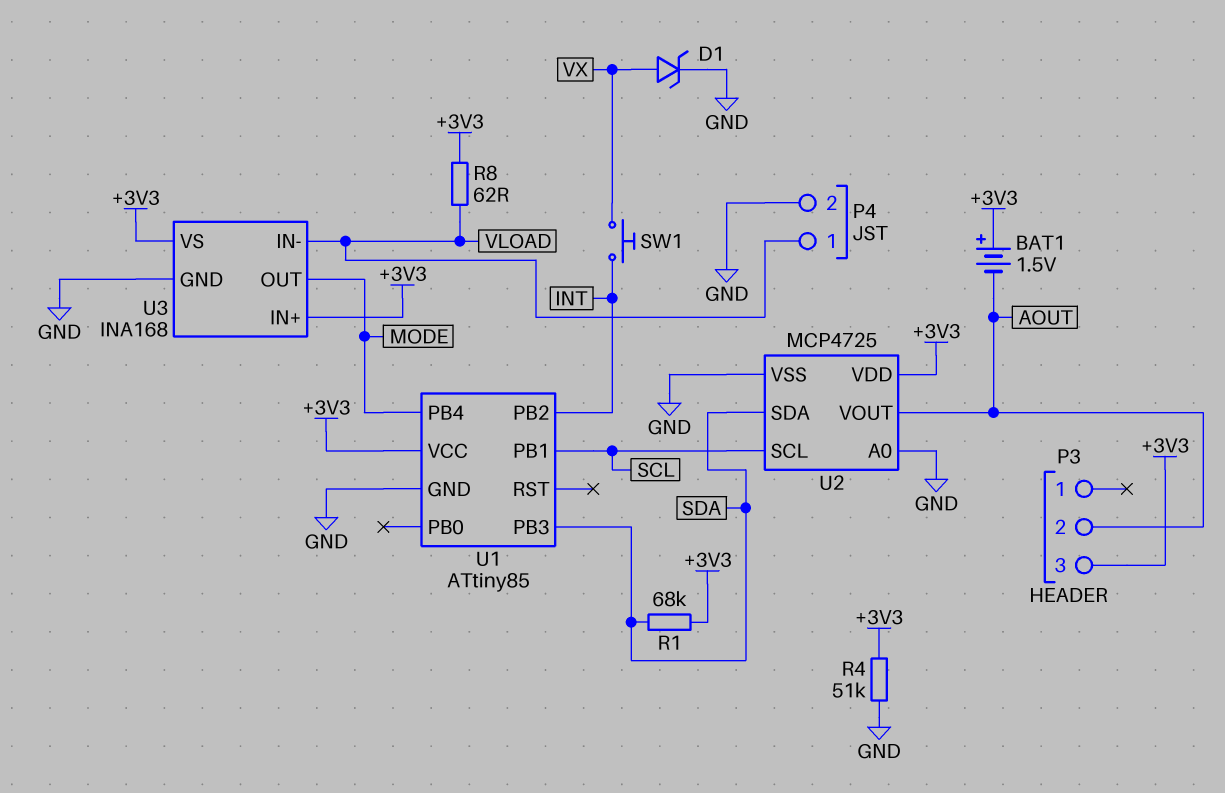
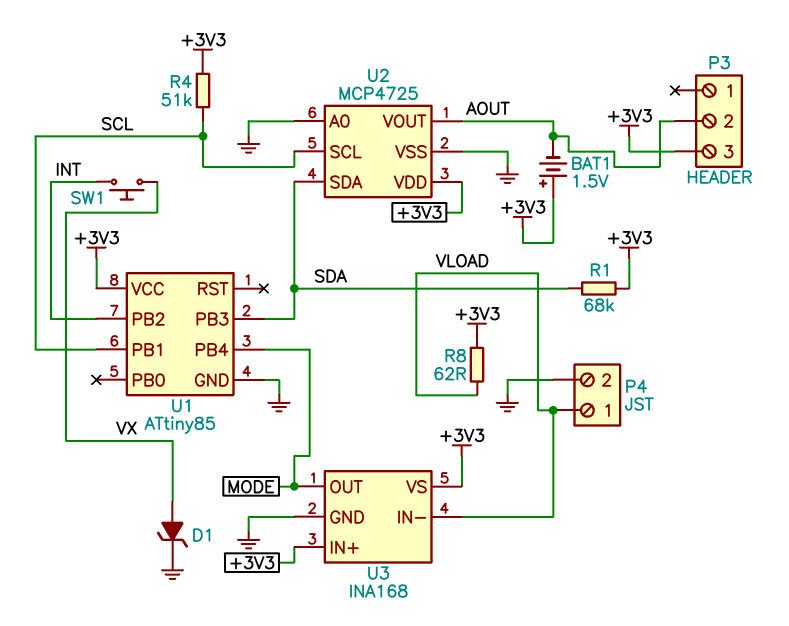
R4: 51k (+3V3, GND) -> 51k (+3V3, SCL)

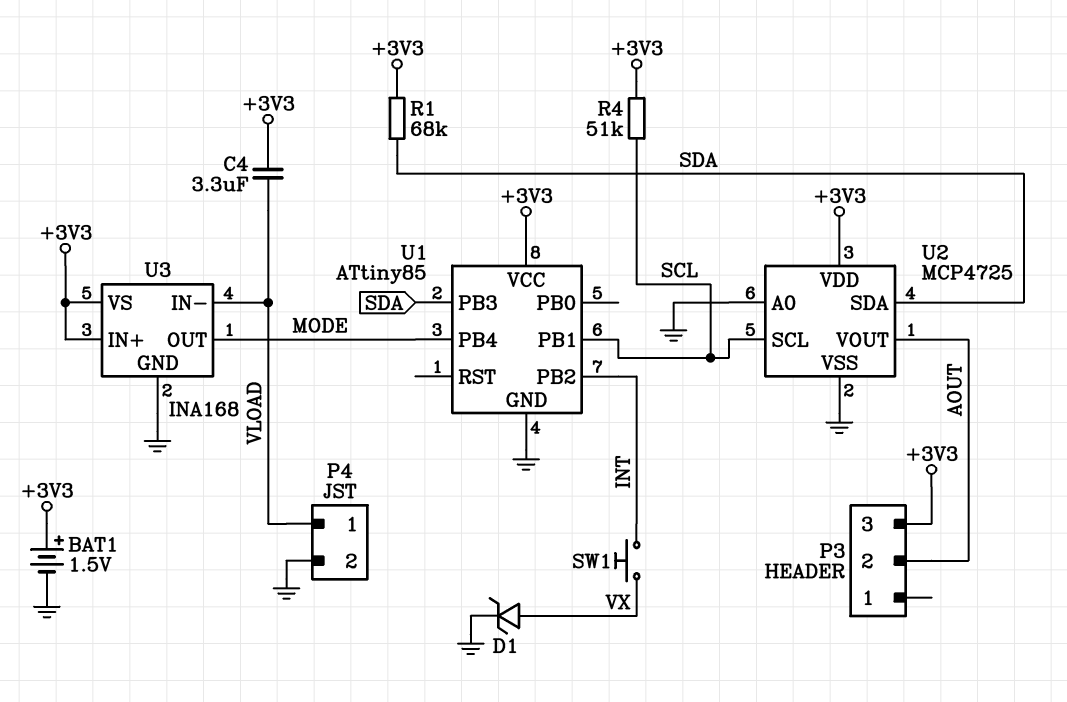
BAT1: 1.5V (plus +3V3, minus AOUT) -> 1.5V (plus +3V3, minus GND)
C4: none -> 3.3uF (+3V3, VLOAD)
R8: 62 (+3V3, VLOAD) -> none

